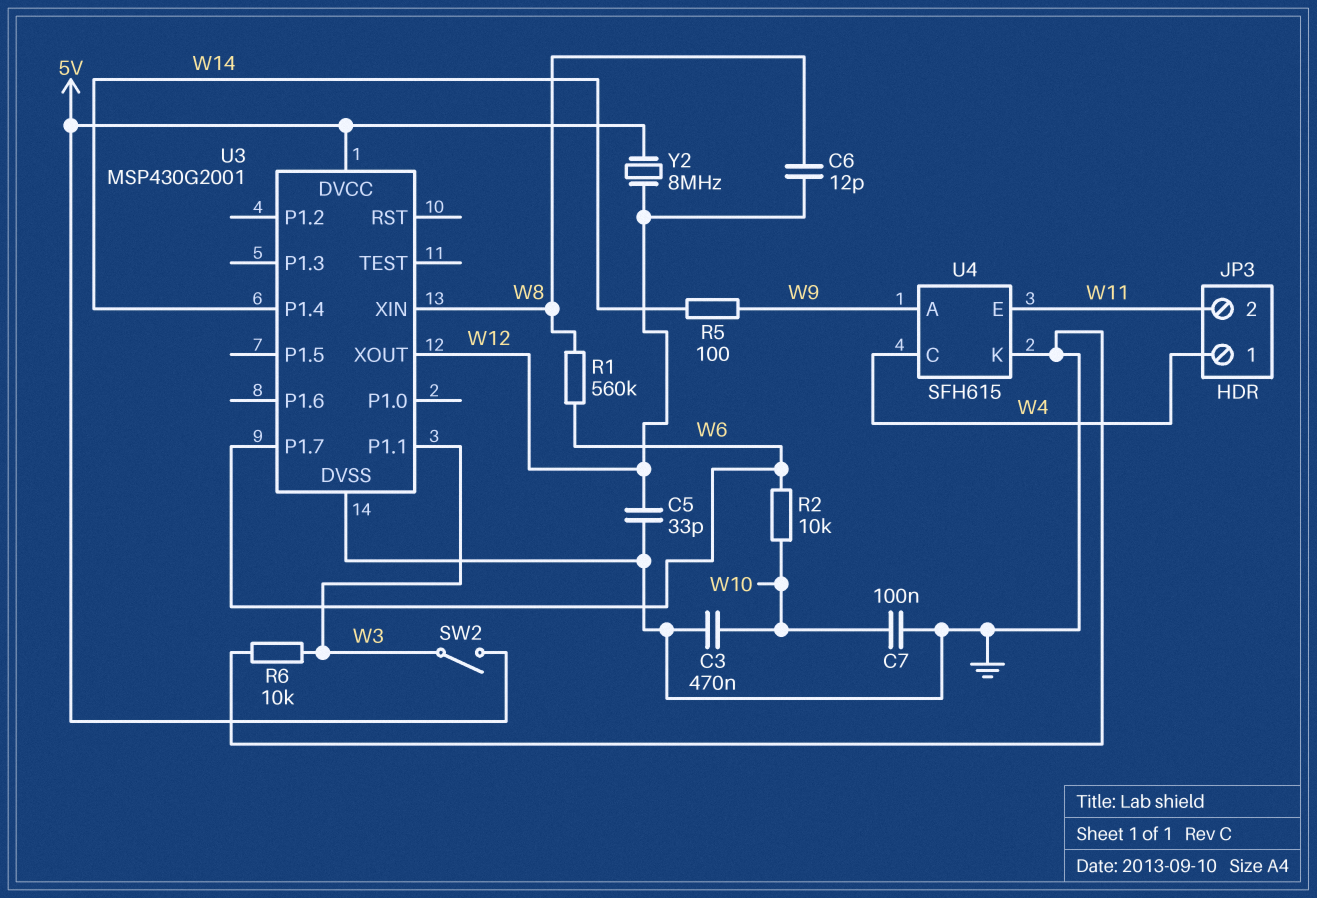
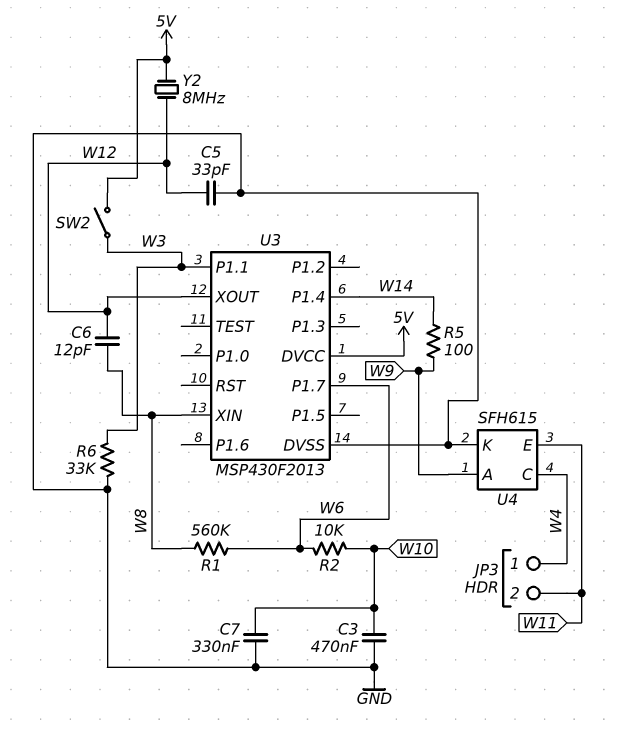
C7: 100nF (GND, W10) -> 330nF (GND, W10)
R6: 10k (GND, W3) -> 33k (GND, W3)
U3: MSP430G2001 -> MSP430F2013

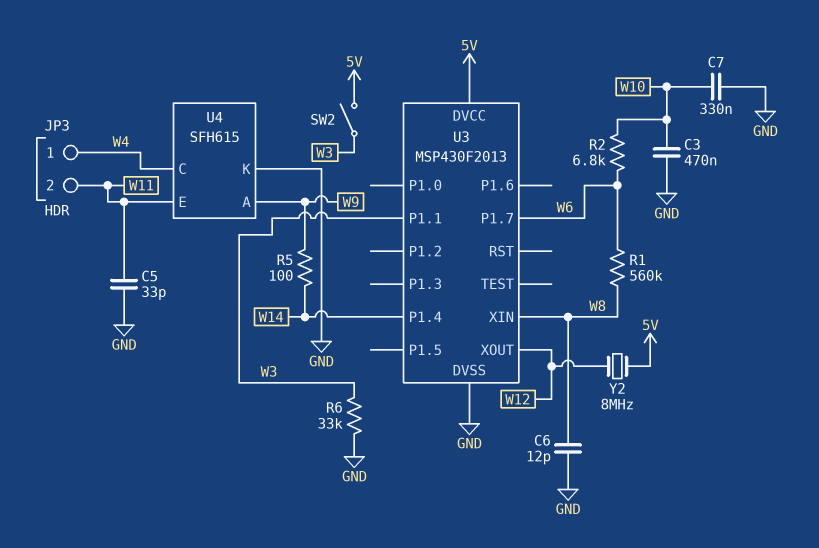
C5: 33pF (GND, W12) -> 33pF (GND, W11)
C6: 12pF (W8, W12) -> 12pF (GND, W8)
R2: 10k (W6, W10) -> 6.8k (W6, W10)

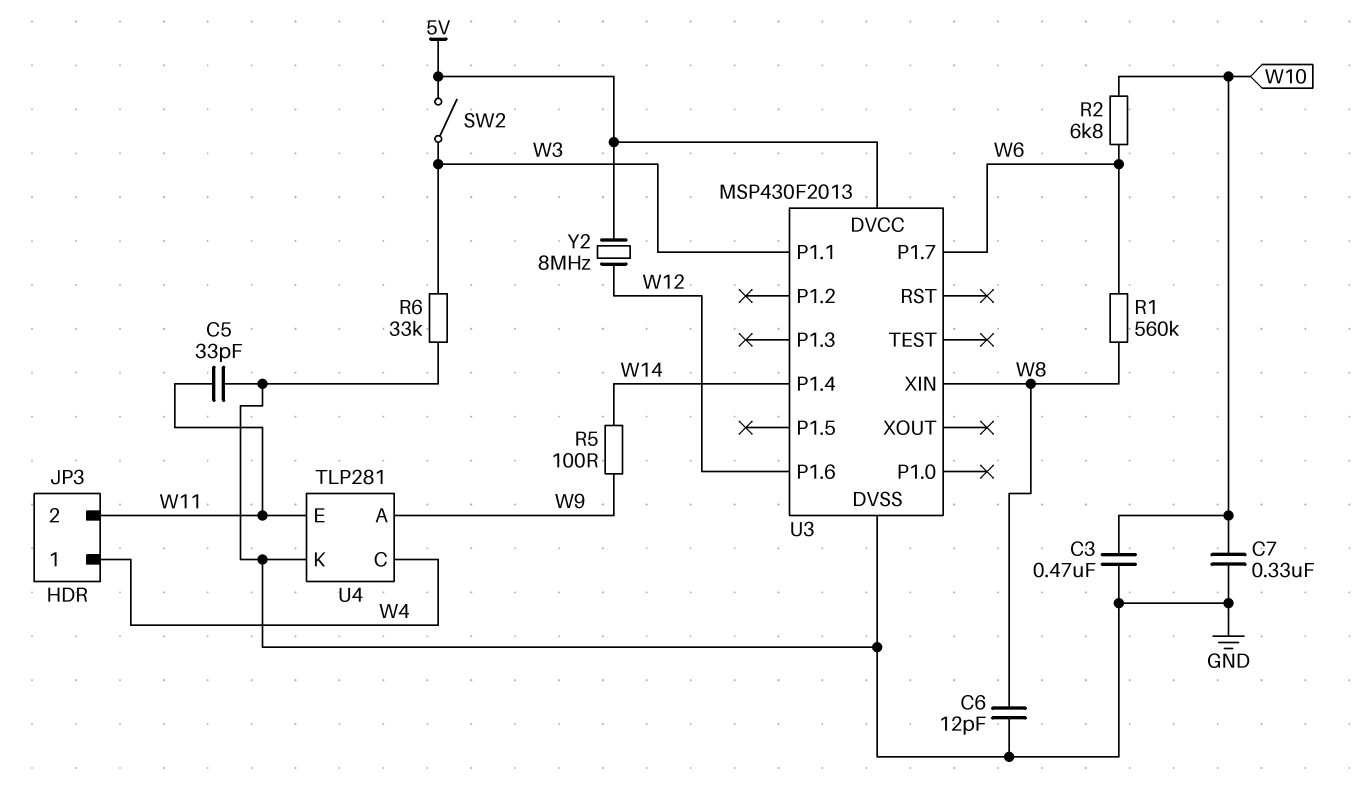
U3 pin P1.6: none -> W12
U3 pin XOUT: W12 -> none
U4: SFH615 -> TLP281

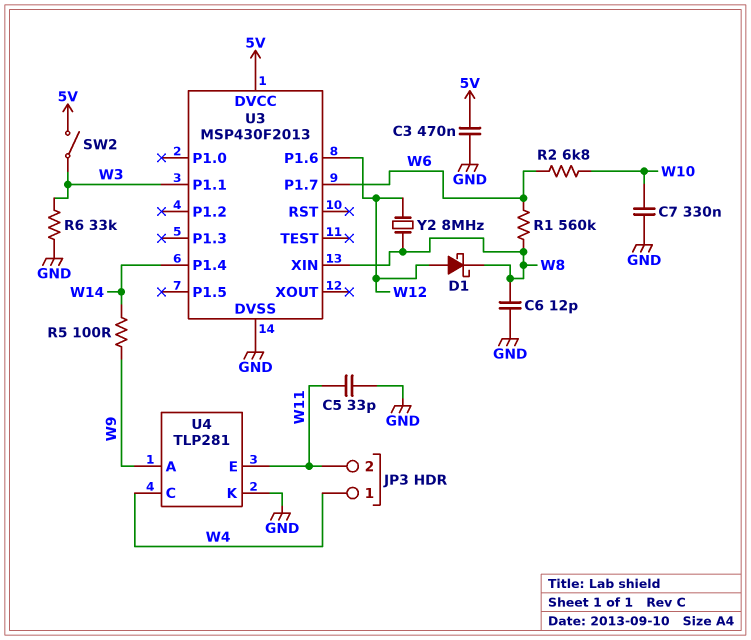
C3: 470nF (GND, W10) -> 470nF (5V, GND)
D1: none -> schottky (A W12, K W8)
Y2: 8MHz (5V, W12) -> 8MHz (W8, W12)

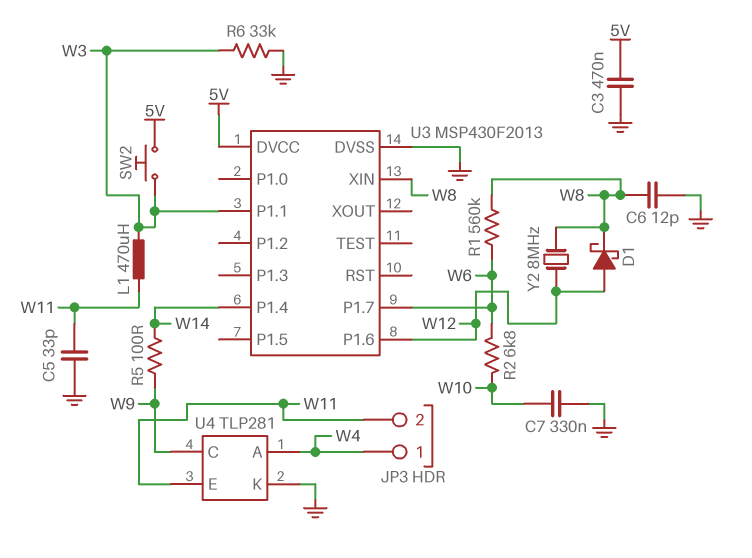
L1: none -> 470uH (W3, W11)
SW2: switch (5V, W3) -> button (5V, W3)
U4 pin A: W9 -> W4
U4 pin C: W4 -> W9

